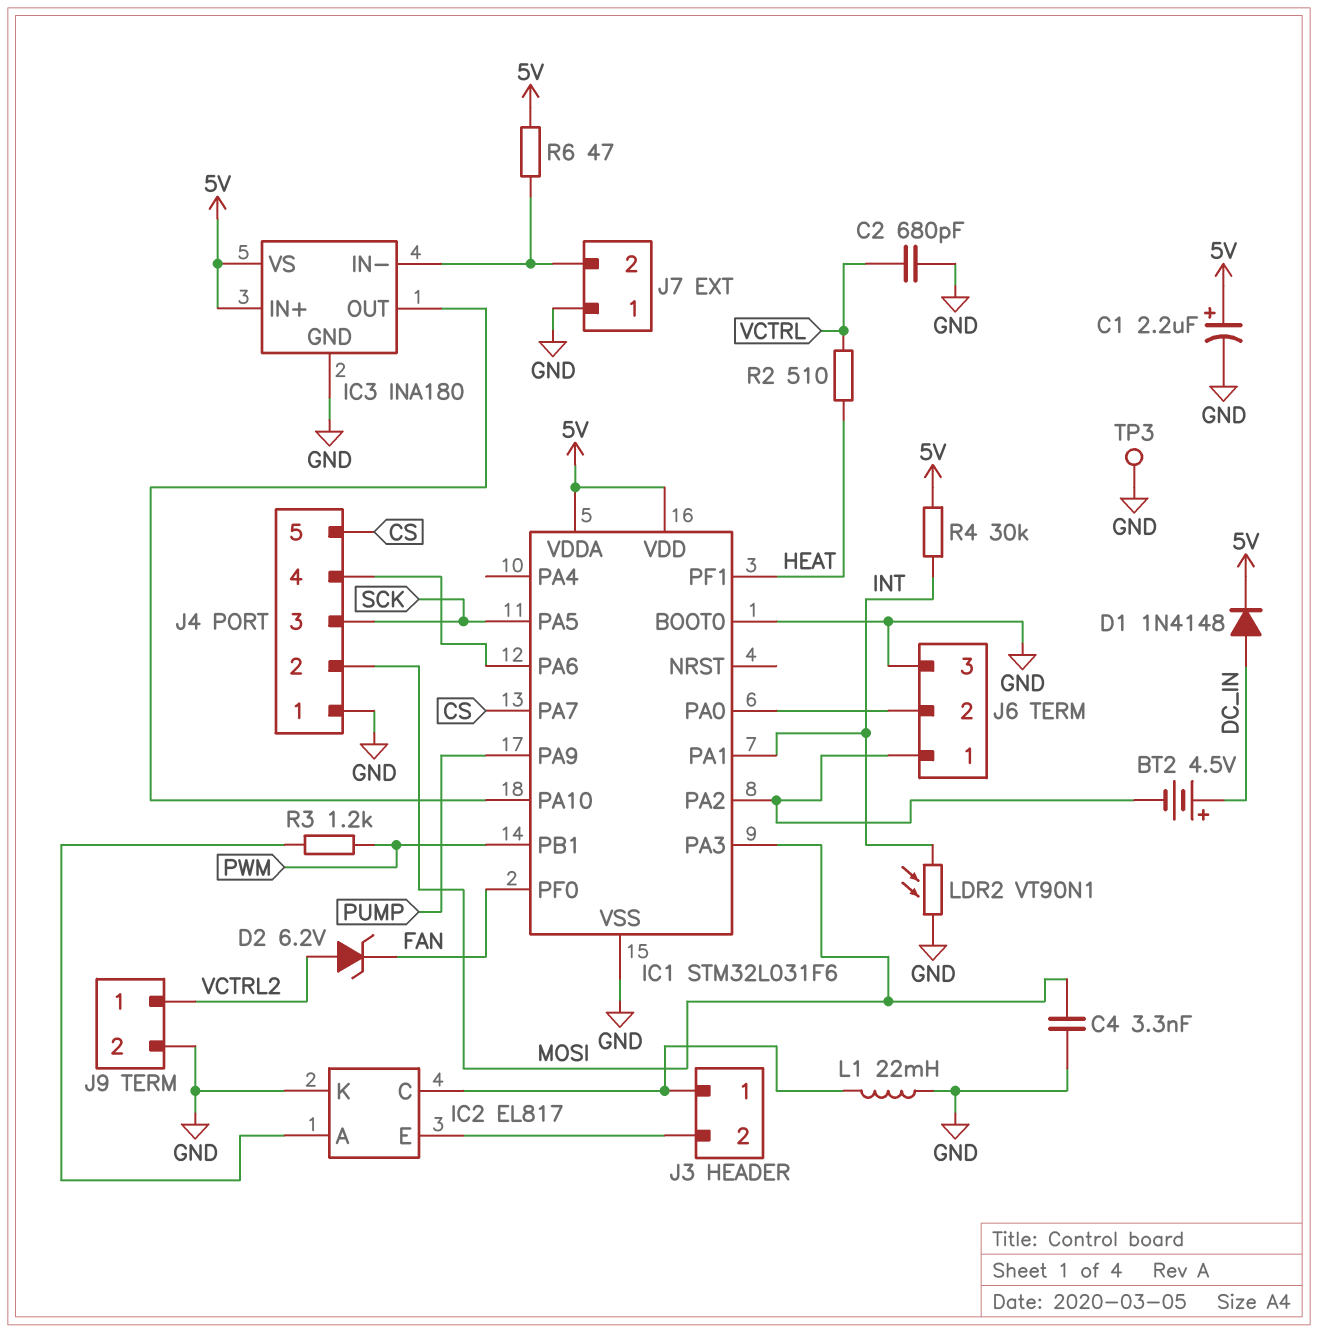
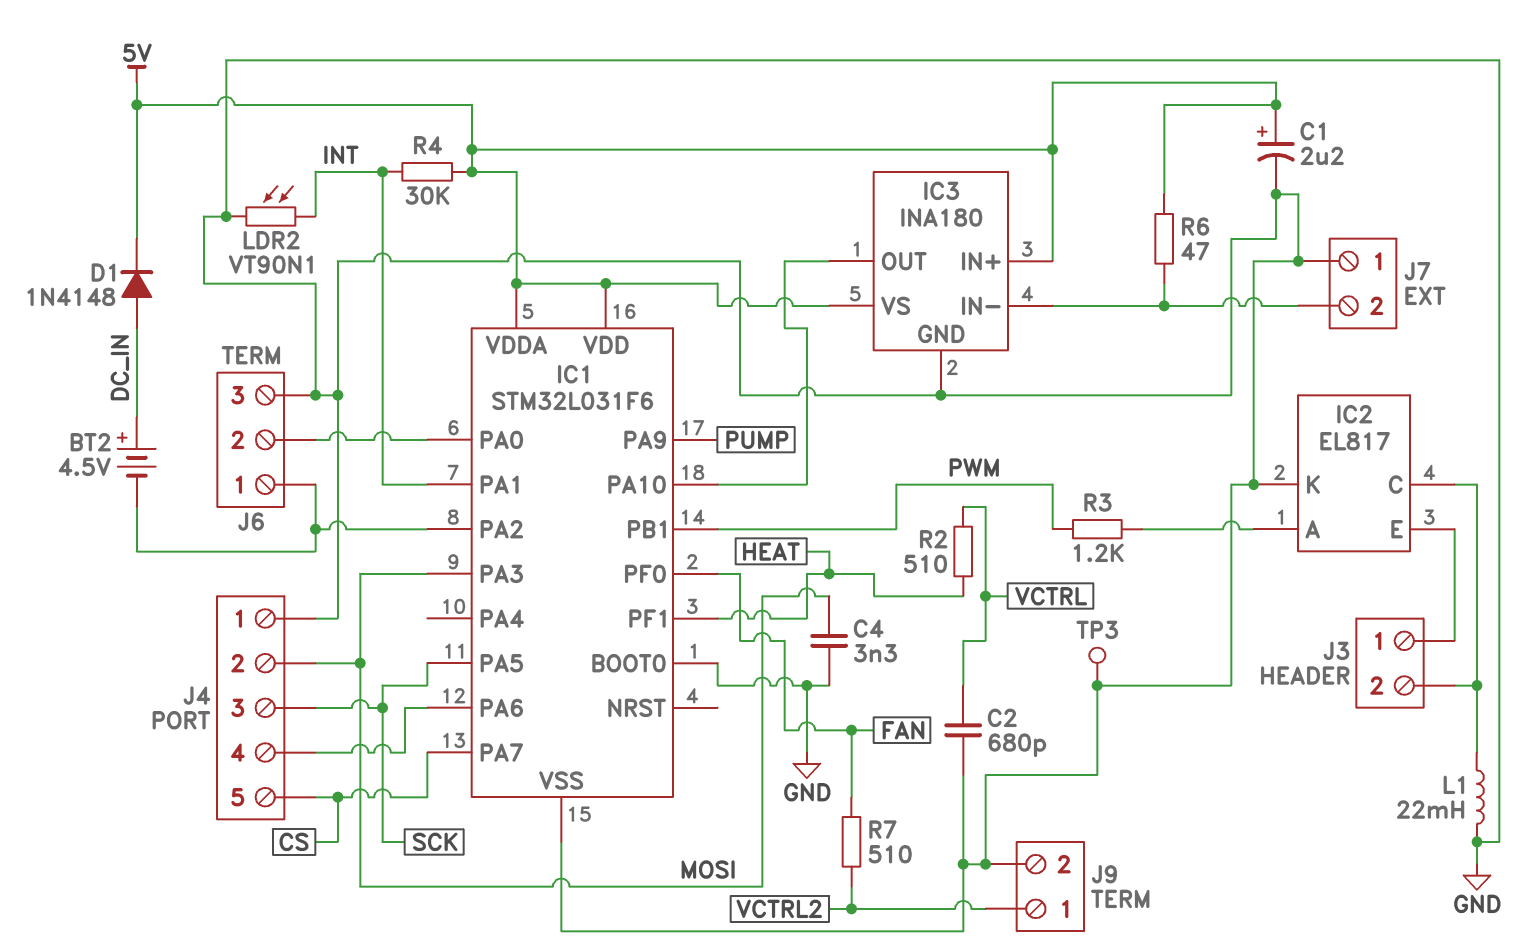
D2: zener 6.2V (A VCTRL2, K FAN) -> none
J3 pin 1: IC2/C -> IC2/E
J3 pin 2: IC2/E -> IC2/C
R7: none -> 510 (FAN, VCTRL2)

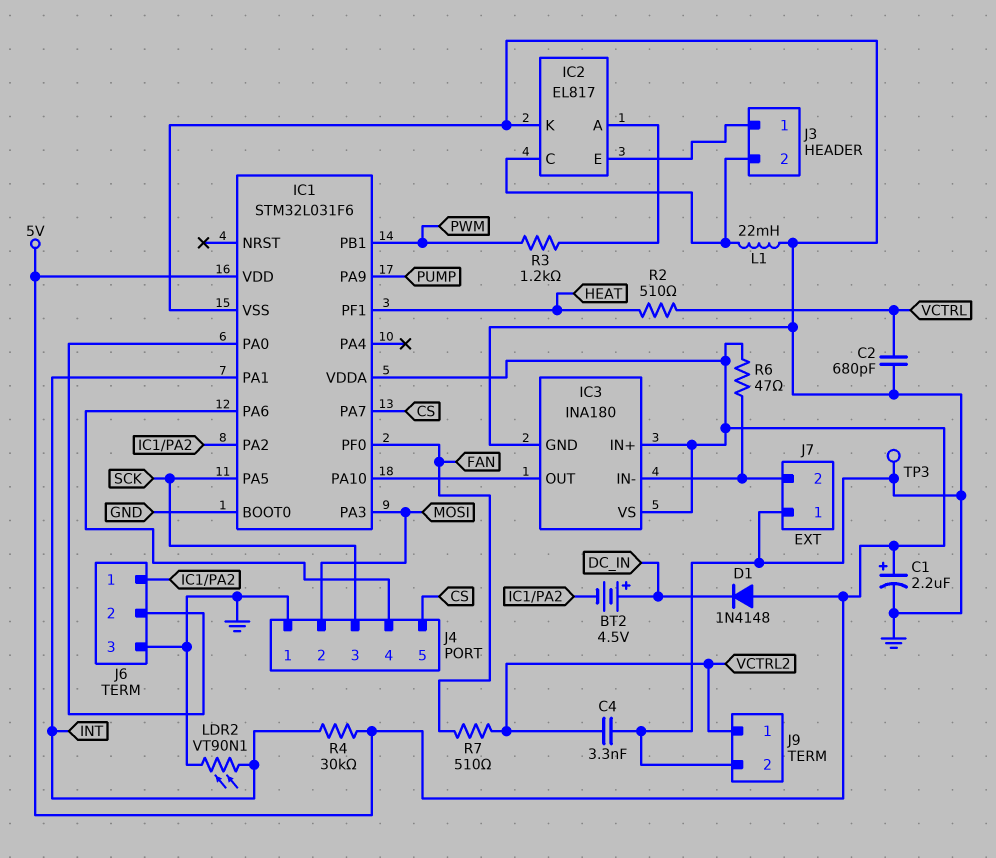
C4: 3.3nF (GND, MOSI) -> 3.3nF (GND, VCTRL2)
D1: diode 1N4148 (A DC_IN, K 5V) -> diode 1N4148 (A 5V, K DC_IN)

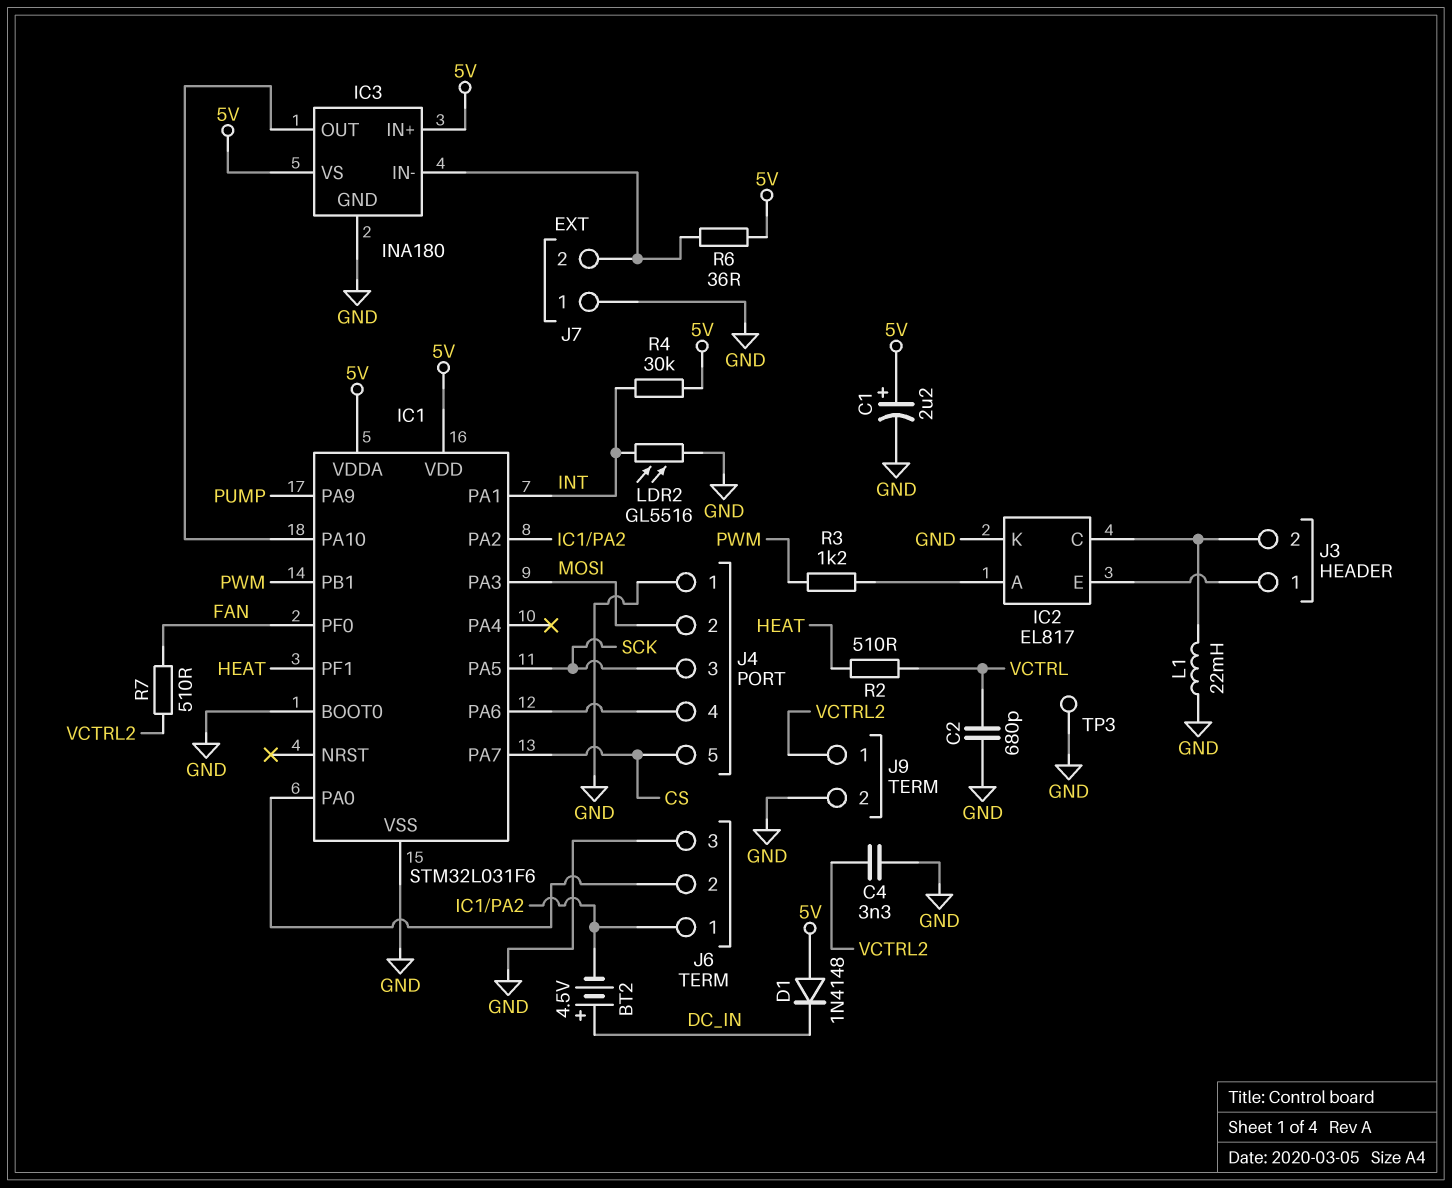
LDR2: VT90N1 (GND, INT) -> GL5516 (GND, INT)
R6: 47 (5V, IC3/IN-) -> 36 (5V, IC3/IN-)

